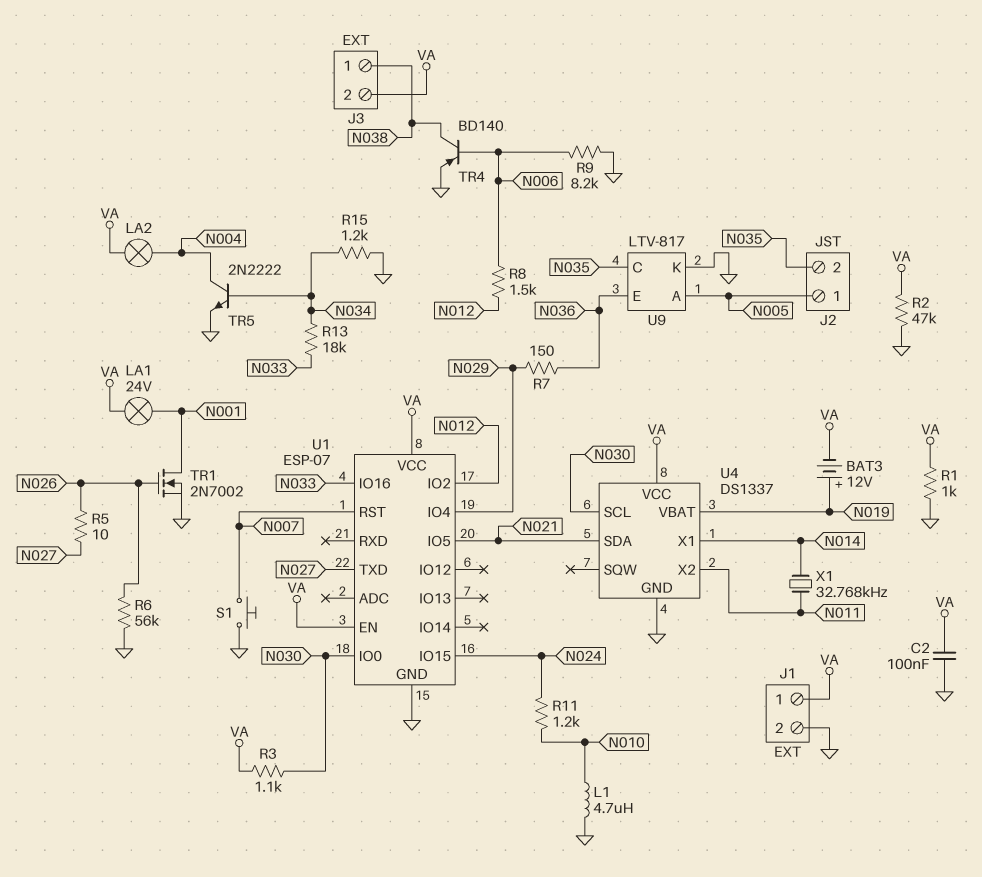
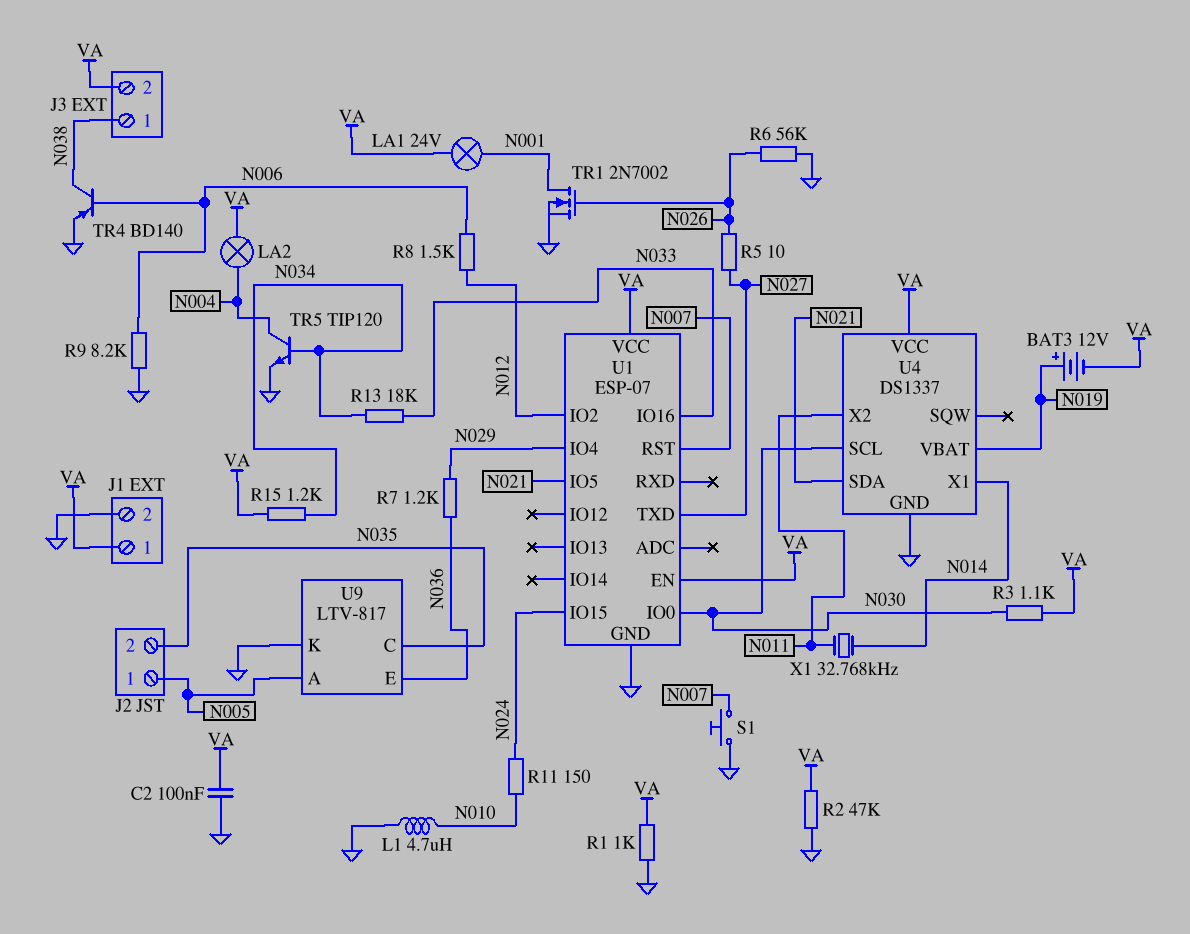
R7: 150 (N029, N036) -> 1.2k (N029, N036)
R11: 1.2k (N010, N024) -> 150 (N010, N024)
R15: 1.2k (GND, N034) -> 1.2k (N034, VA)
TR5: NPN 2N2222 (B N034, C N004, E GND) -> NPN TIP120 (B N034, C N004, E GND)

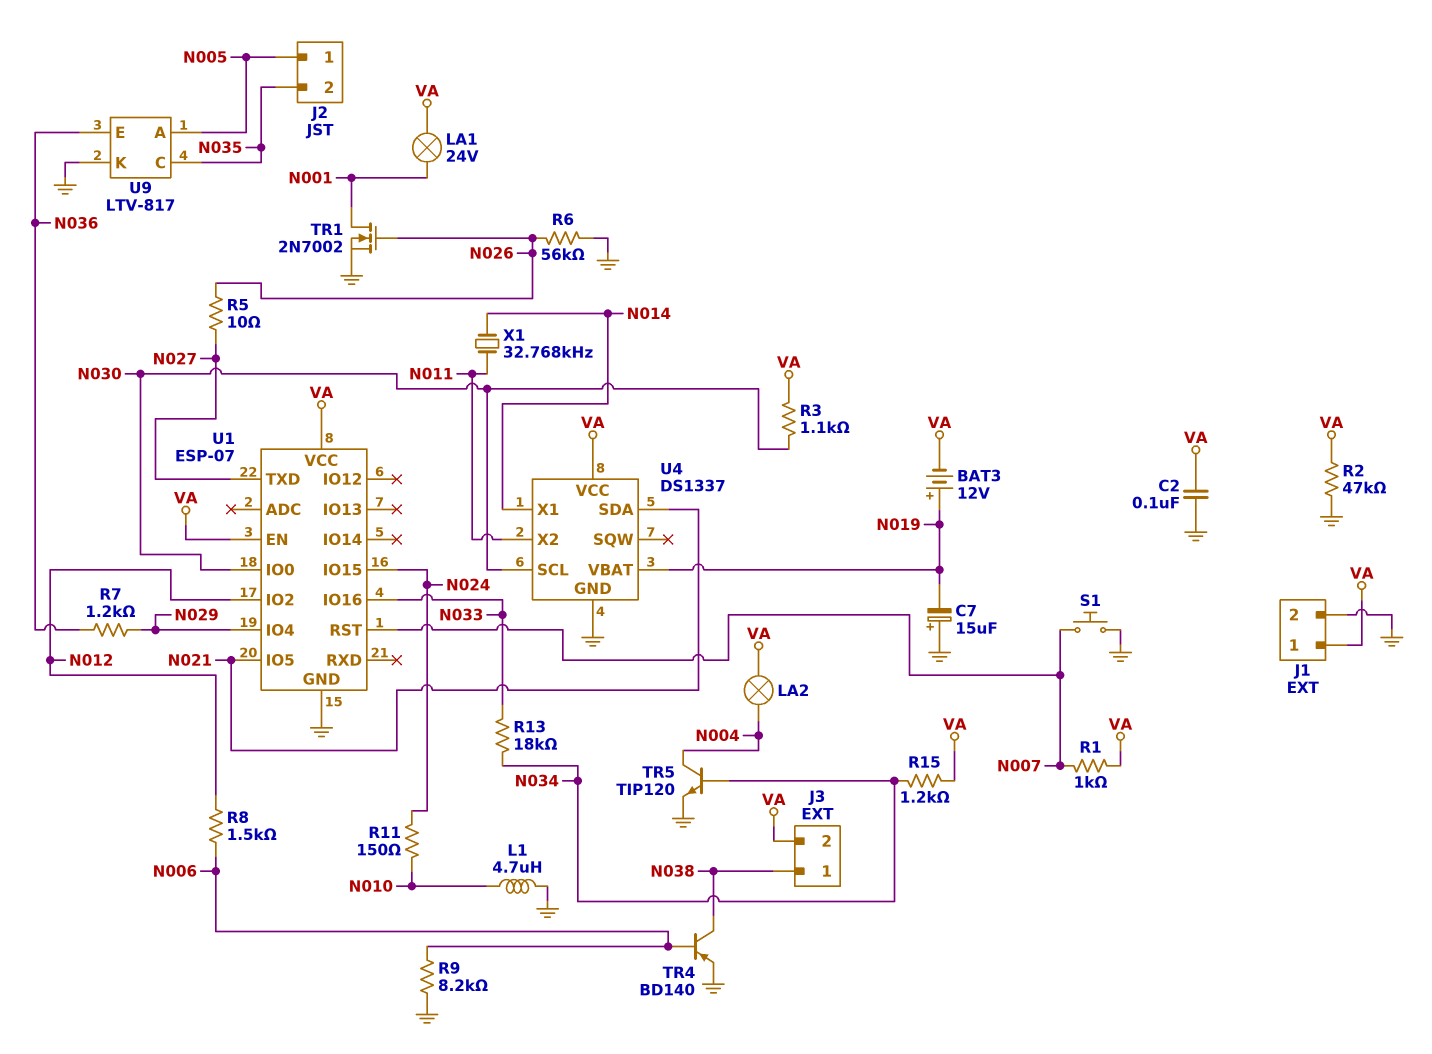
C7: none -> 15uF (plus GND, minus N019)
R1: 1k (GND, VA) -> 1k (N007, VA)

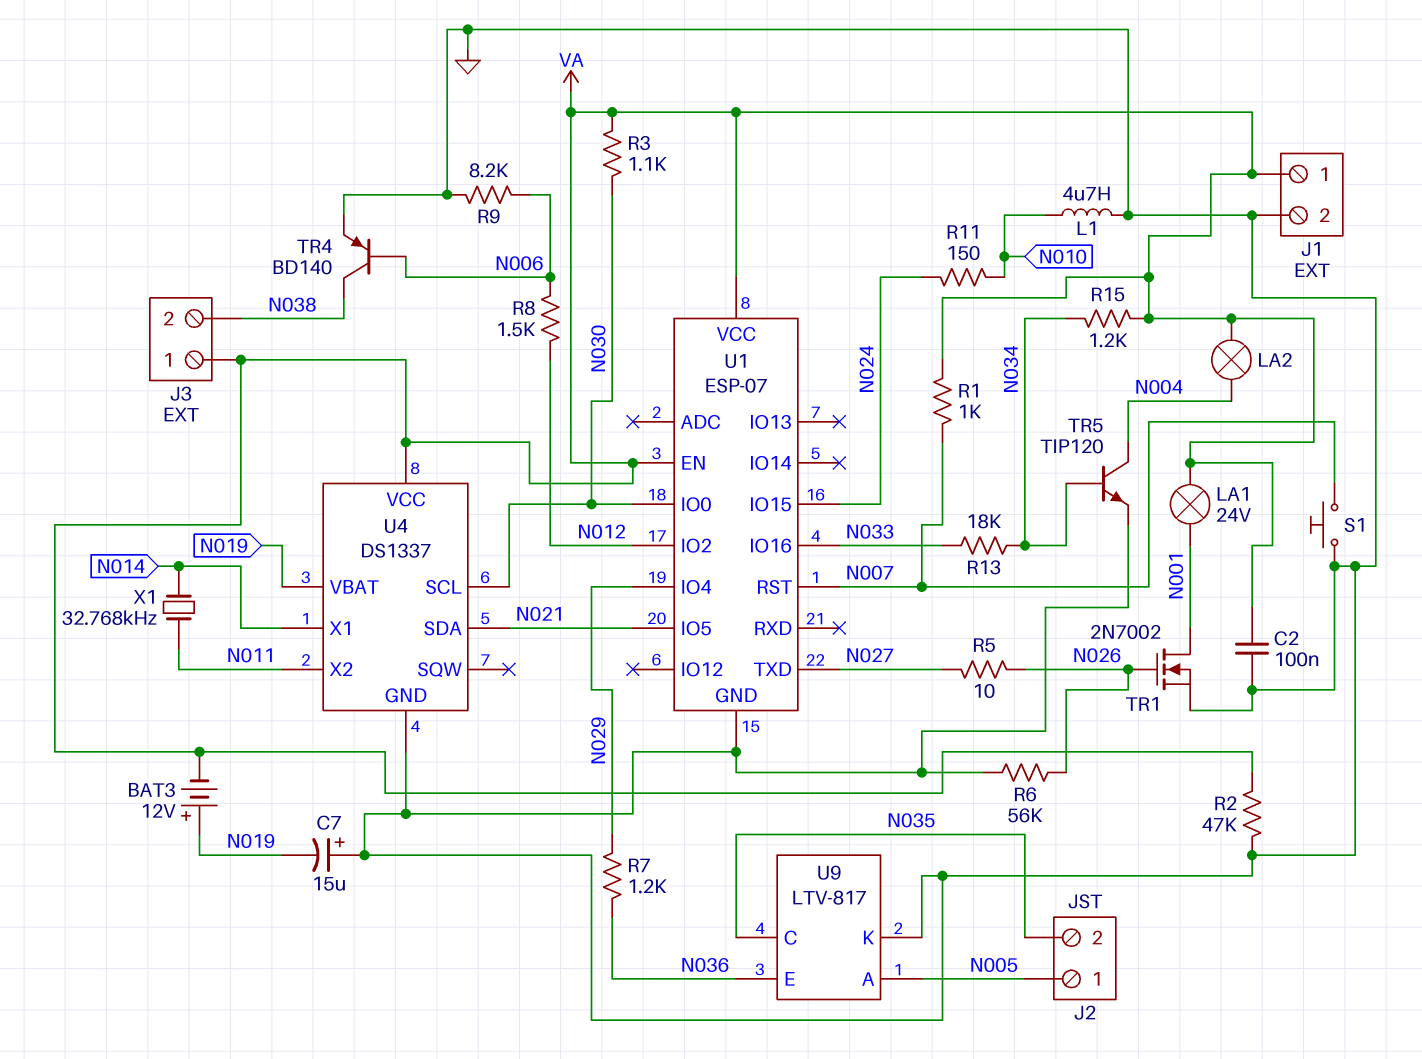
J3 pin 1: N038 -> VA
J3 pin 2: VA -> N038

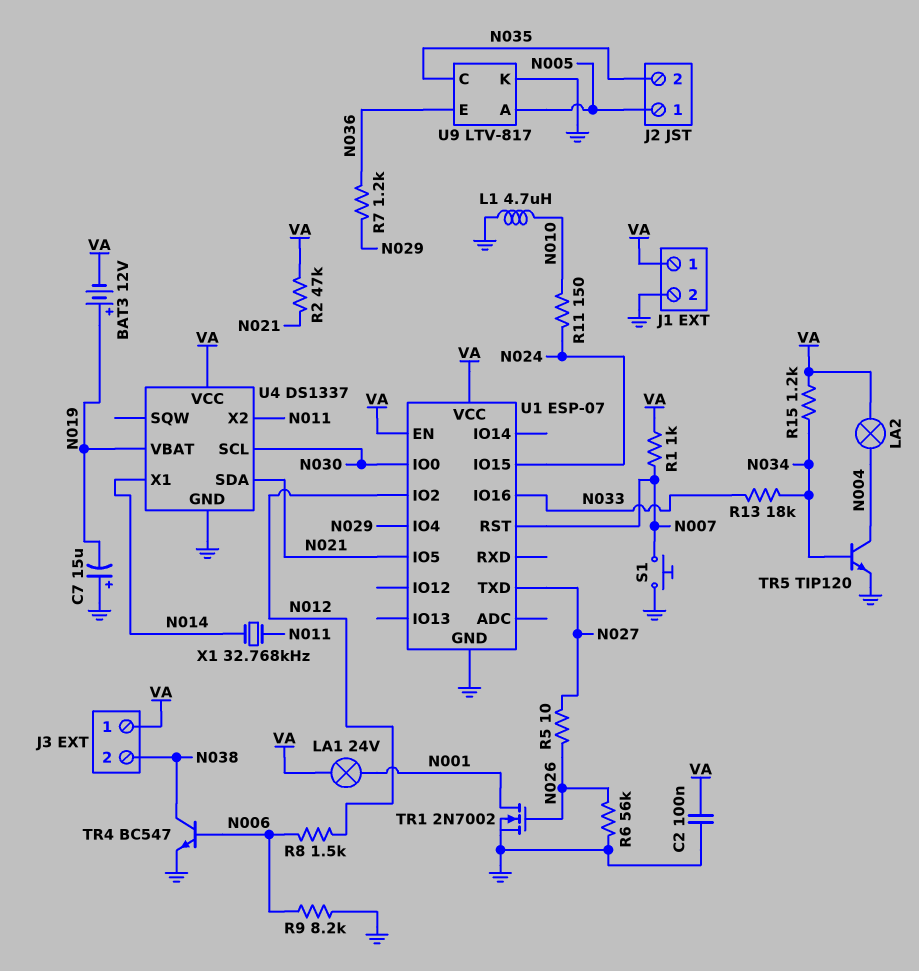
R2: 47k (GND, VA) -> 47k (N021, VA)
R3: 1.1k (N030, VA) -> none
TR4: PNP BD140 (B N006, C N038, E GND) -> NPN BC547 (B N006, C N038, E GND)

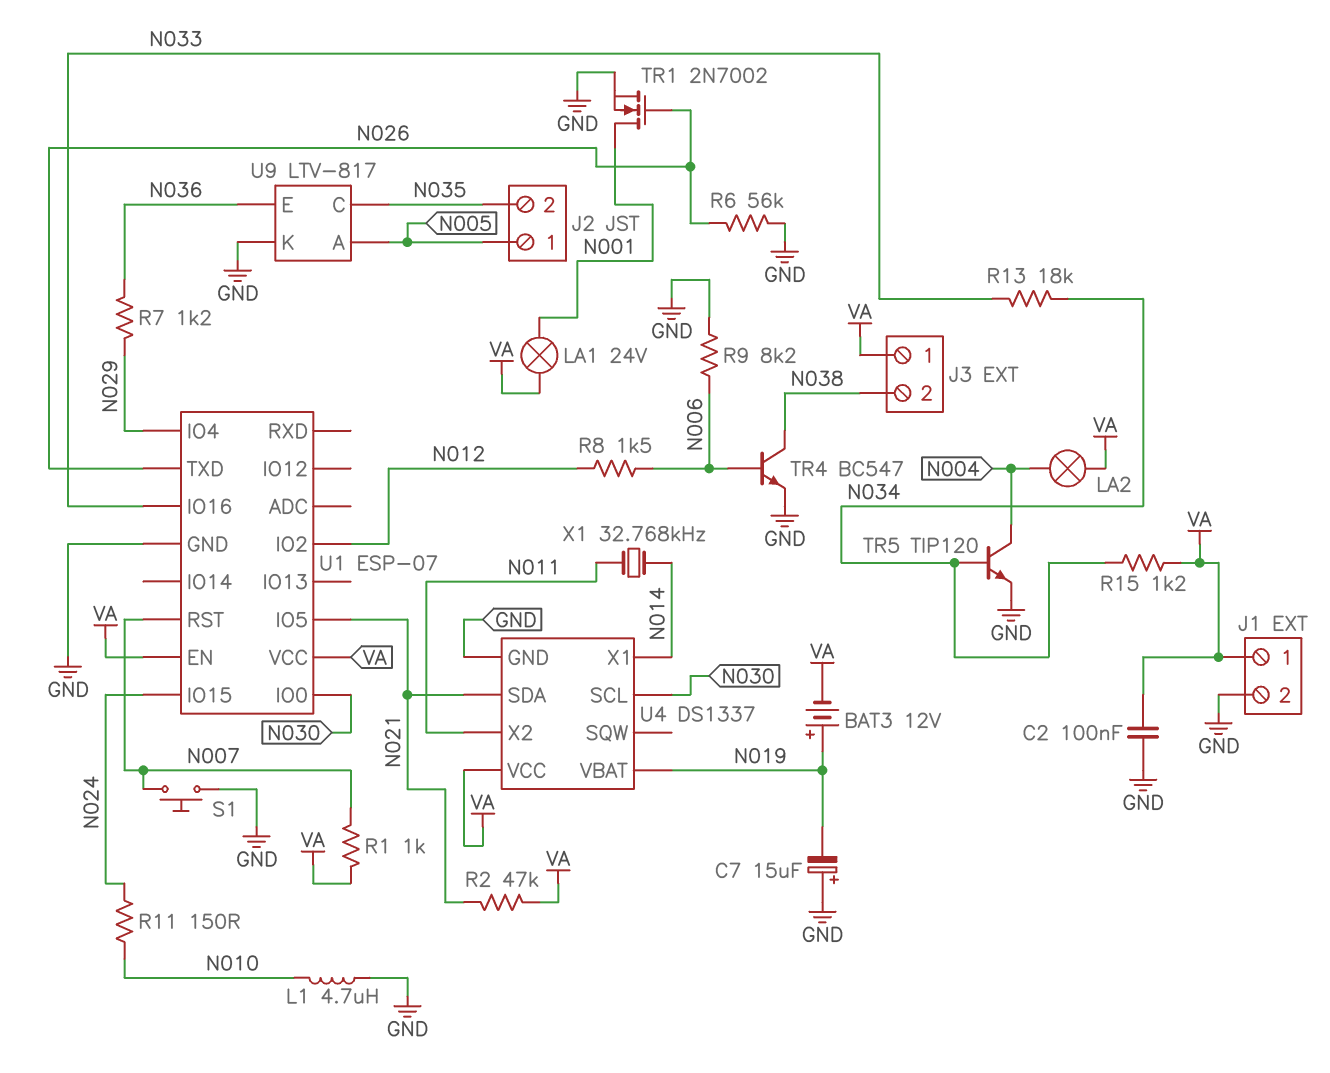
R5: 10 (N026, N027) -> none
U1 pin TXD: N027 -> N026

